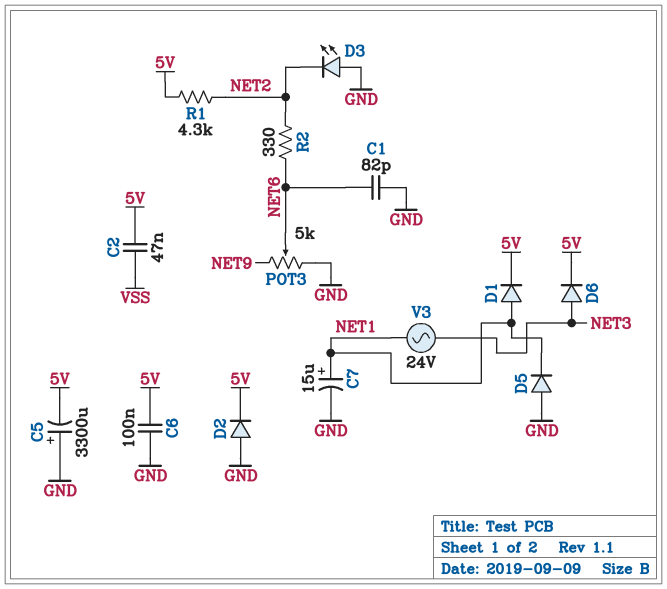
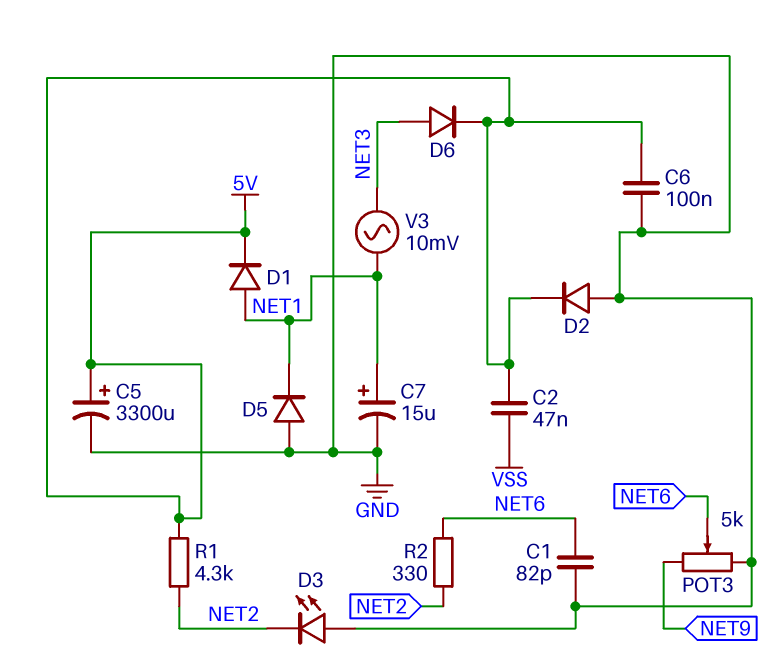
C5: 3300uF (plus GND, minus 5V) -> 3300uF (plus 5V, minus GND)
V3: AC 24V (NET1, NET3) -> AC 10mV (NET1, NET3)

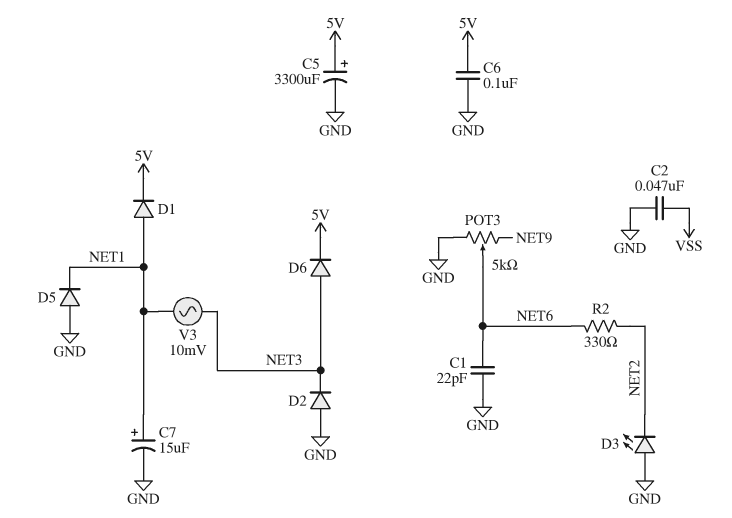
C1: 82pF (GND, NET6) -> 22pF (GND, NET6)
C2: 47nF (5V, VSS) -> 47nF (GND, VSS)
D2: diode (A GND, K 5V) -> diode (A GND, K NET3)
R1: 4.3k (5V, NET2) -> none

